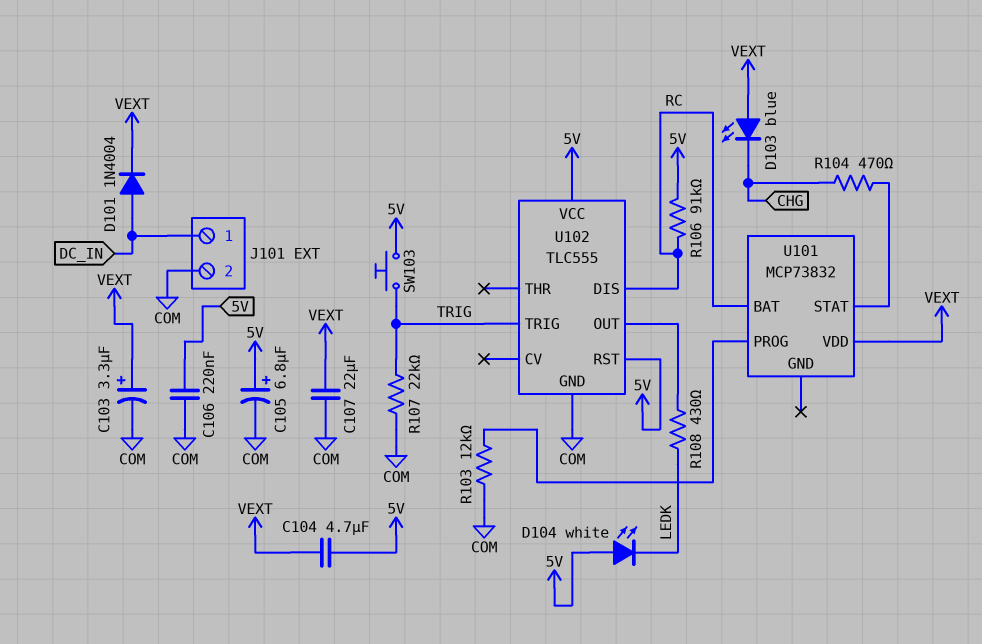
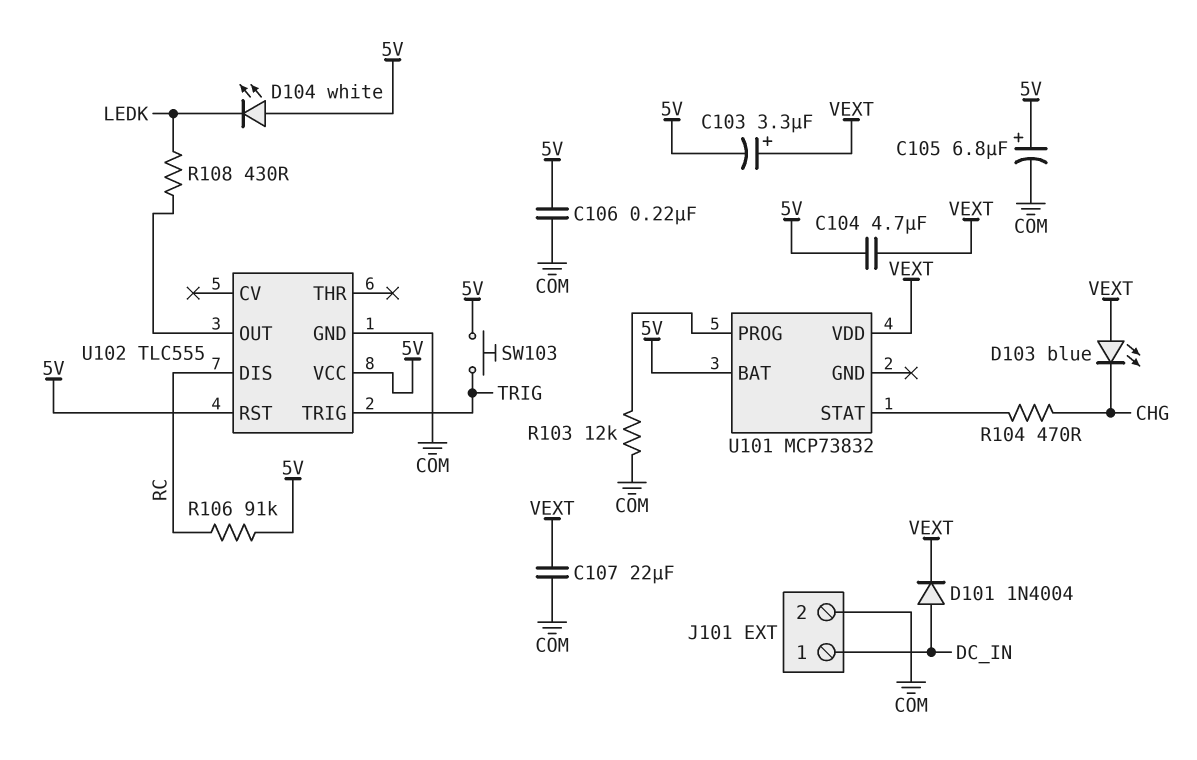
C103: 3.3uF (plus VEXT, minus COM) -> 3.3uF (plus VEXT, minus 5V)
R107: 22k (COM, TRIG) -> none
U101 pin BAT: RC -> 5V

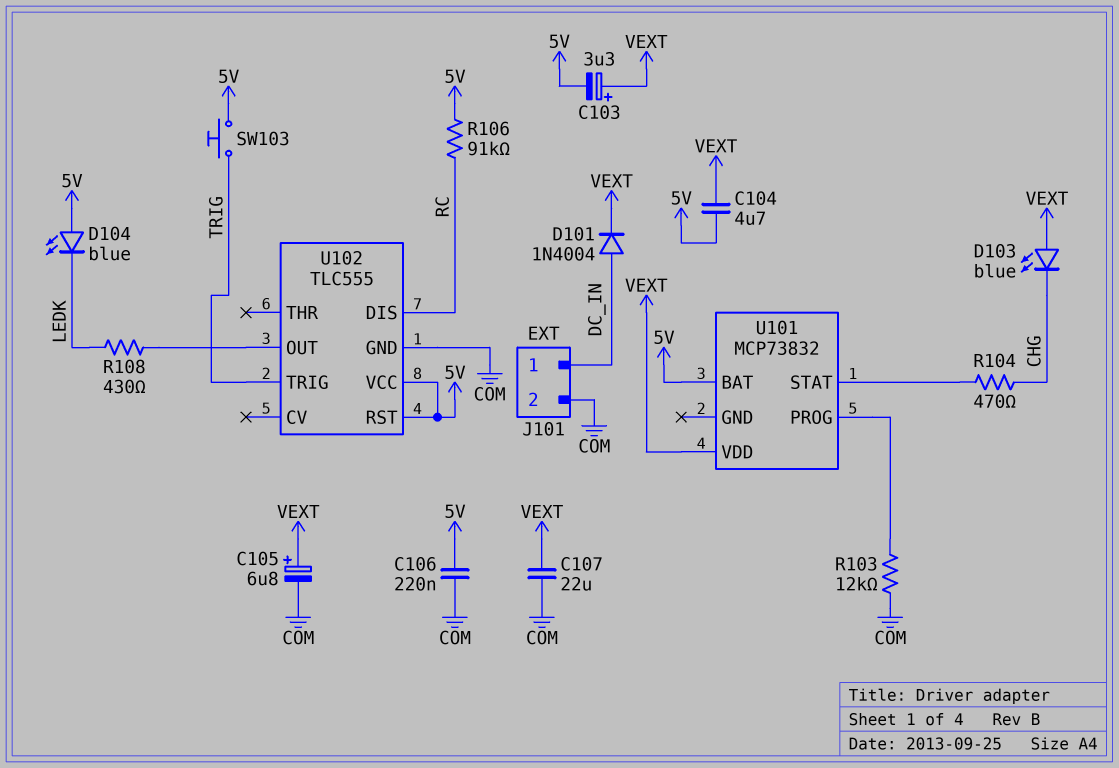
C105: 6.8uF (plus 5V, minus COM) -> 6.8uF (plus VEXT, minus COM)
D104: LED white (A 5V, K LEDK) -> LED blue (A 5V, K LEDK)

